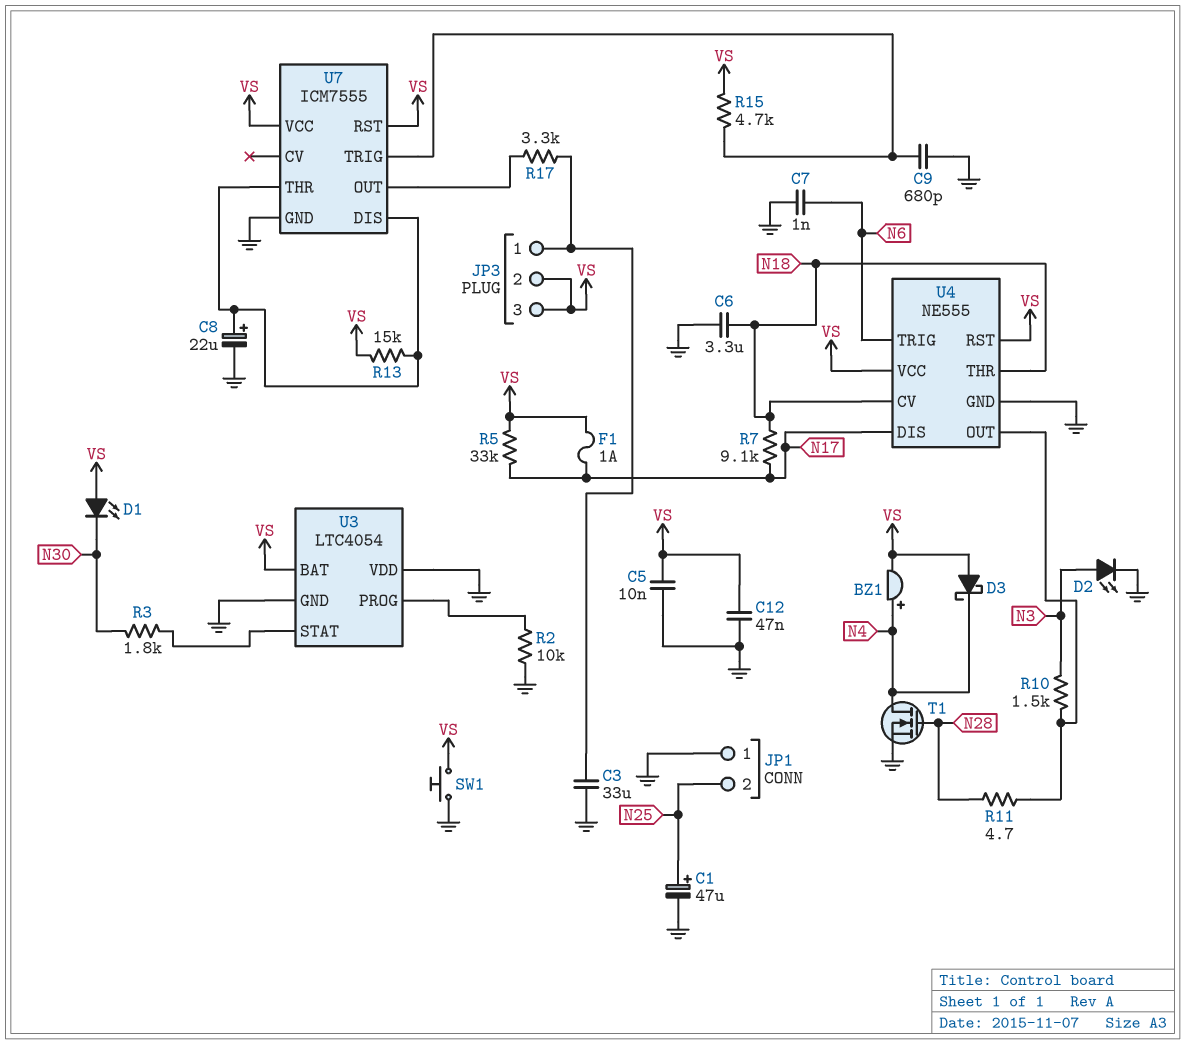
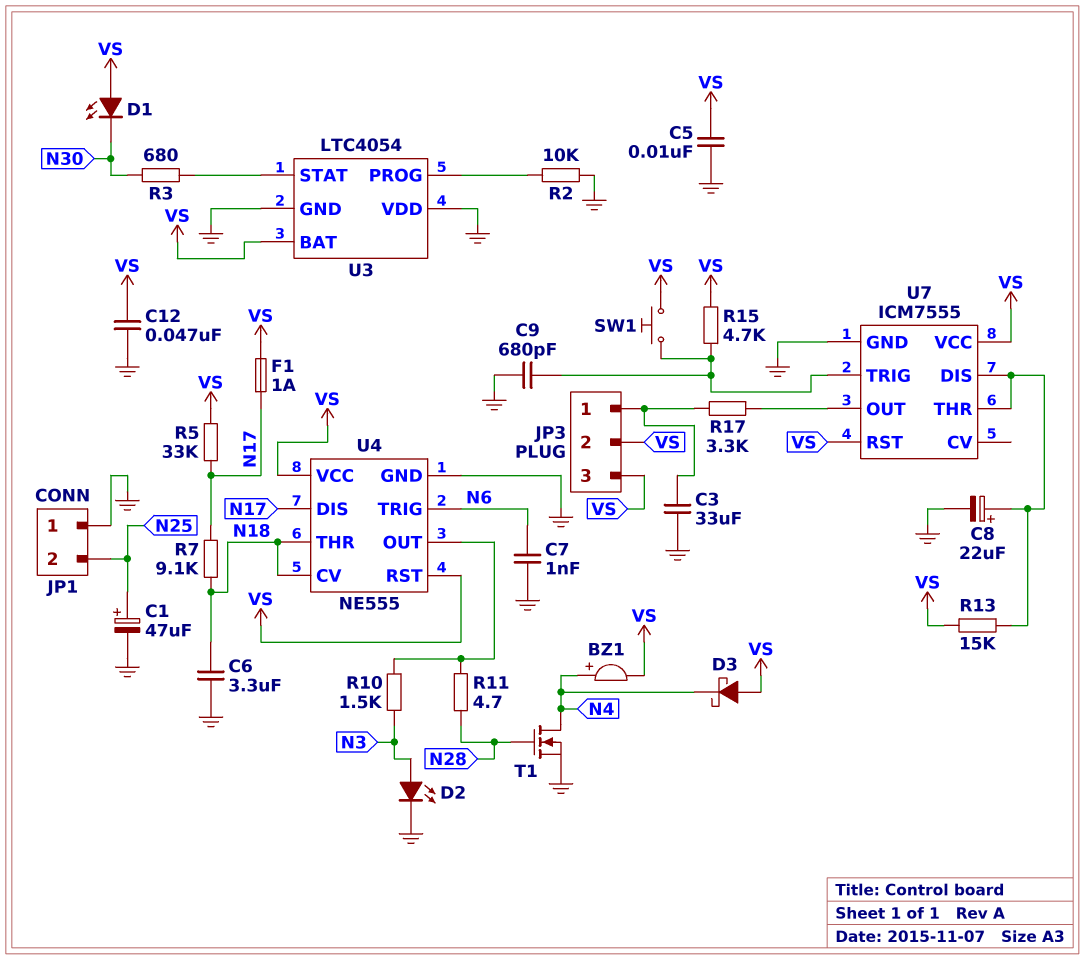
R3: 1.8k (N30, U3/STAT) -> 680 (N30, U3/STAT)
SW1: button (GND, VS) -> button (U7/TRIG, VS)

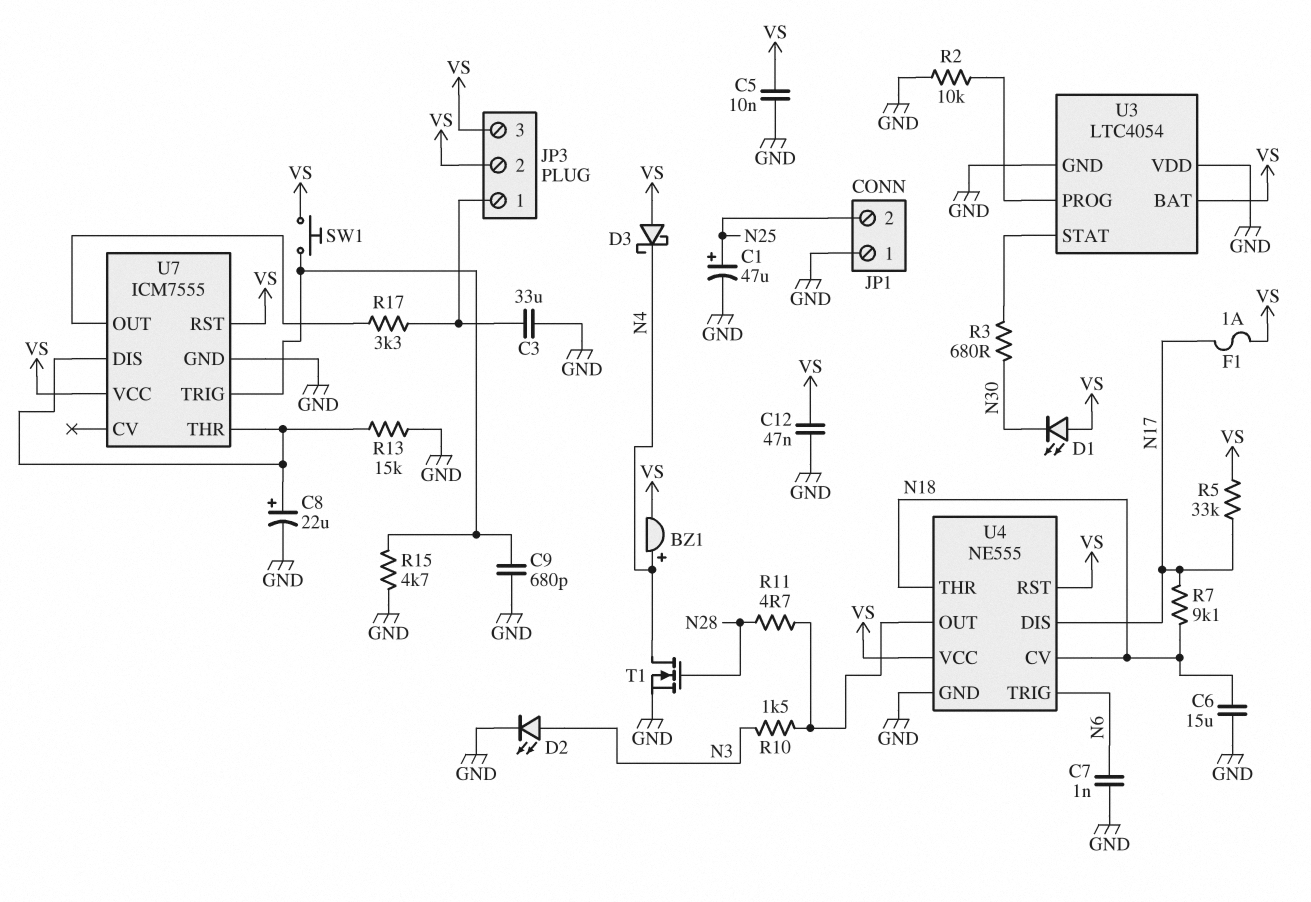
C6: 3.3uF (GND, N18) -> 15uF (GND, N18)
R13: 15k (U7/DIS, VS) -> 15k (GND, U7/DIS)
R15: 4.7k (U7/TRIG, VS) -> 4.7k (GND, U7/TRIG)

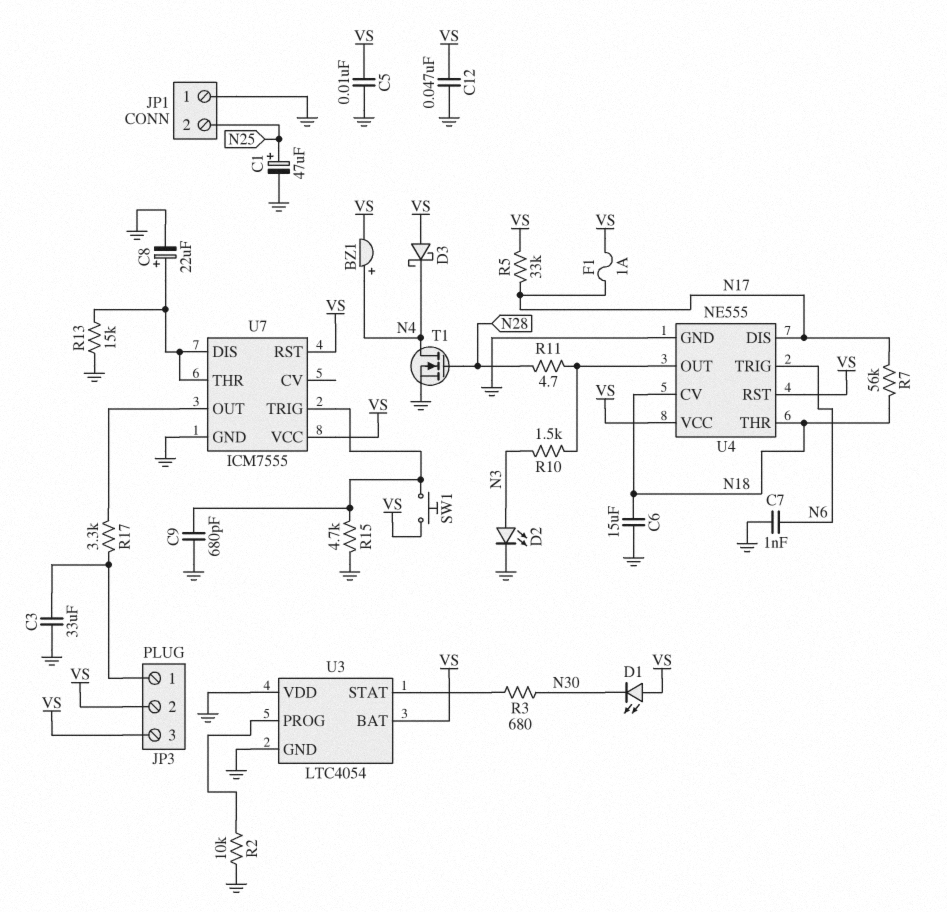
R7: 9.1k (N17, N18) -> 56k (N17, N18)

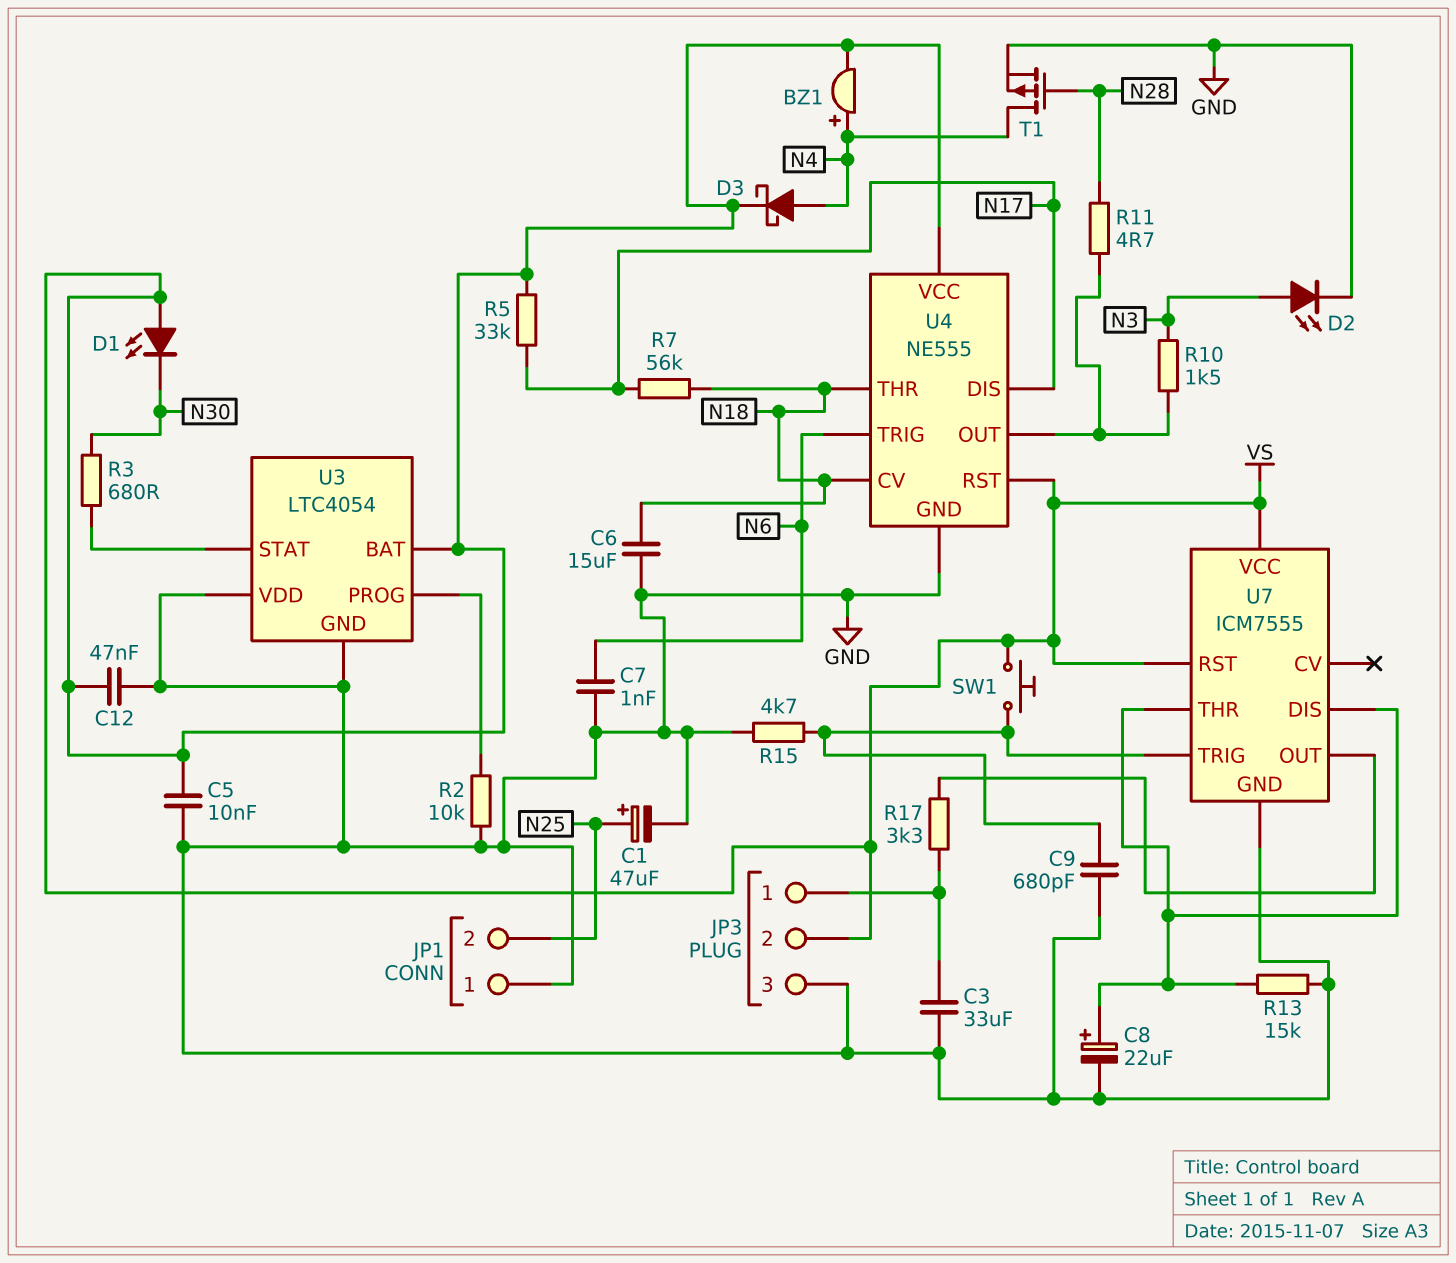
D3: schottky (A VS, K N4) -> schottky (A N4, K VS)
F1: 1A (N17, VS) -> none
JP3 pin 3: VS -> GND
T1: NMOS (G N28, D N4, S GND) -> PMOS (G N28, D N4, S GND)

